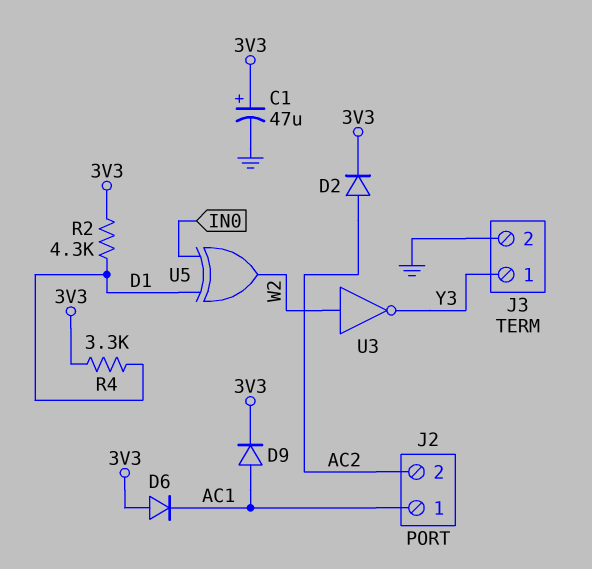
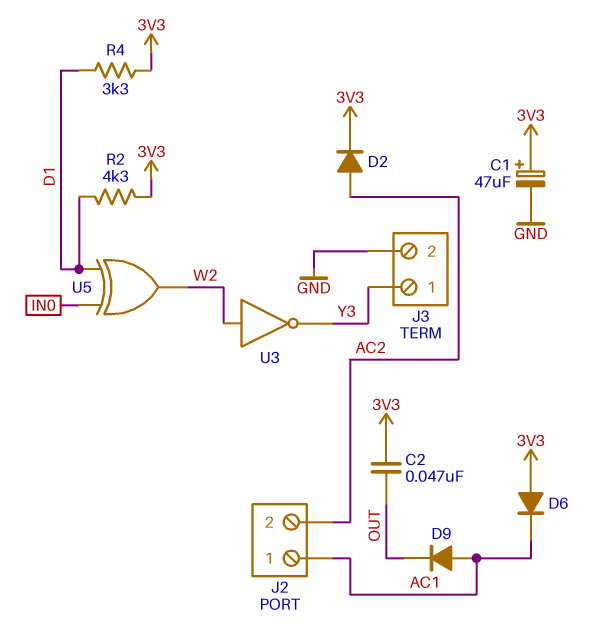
C2: none -> 47nF (3V3, OUT)
D9: diode (A AC1, K 3V3) -> diode (A AC1, K OUT)

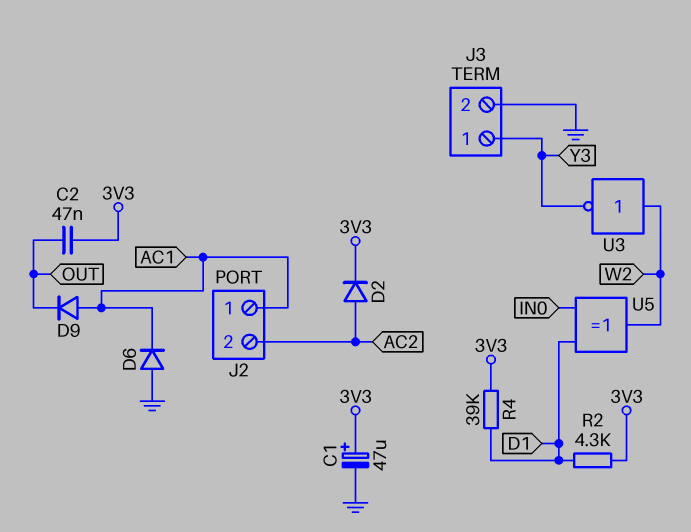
D6: diode (A 3V3, K AC1) -> diode (A GND, K AC1)
R4: 3.3k (3V3, D1) -> 39k (3V3, D1)

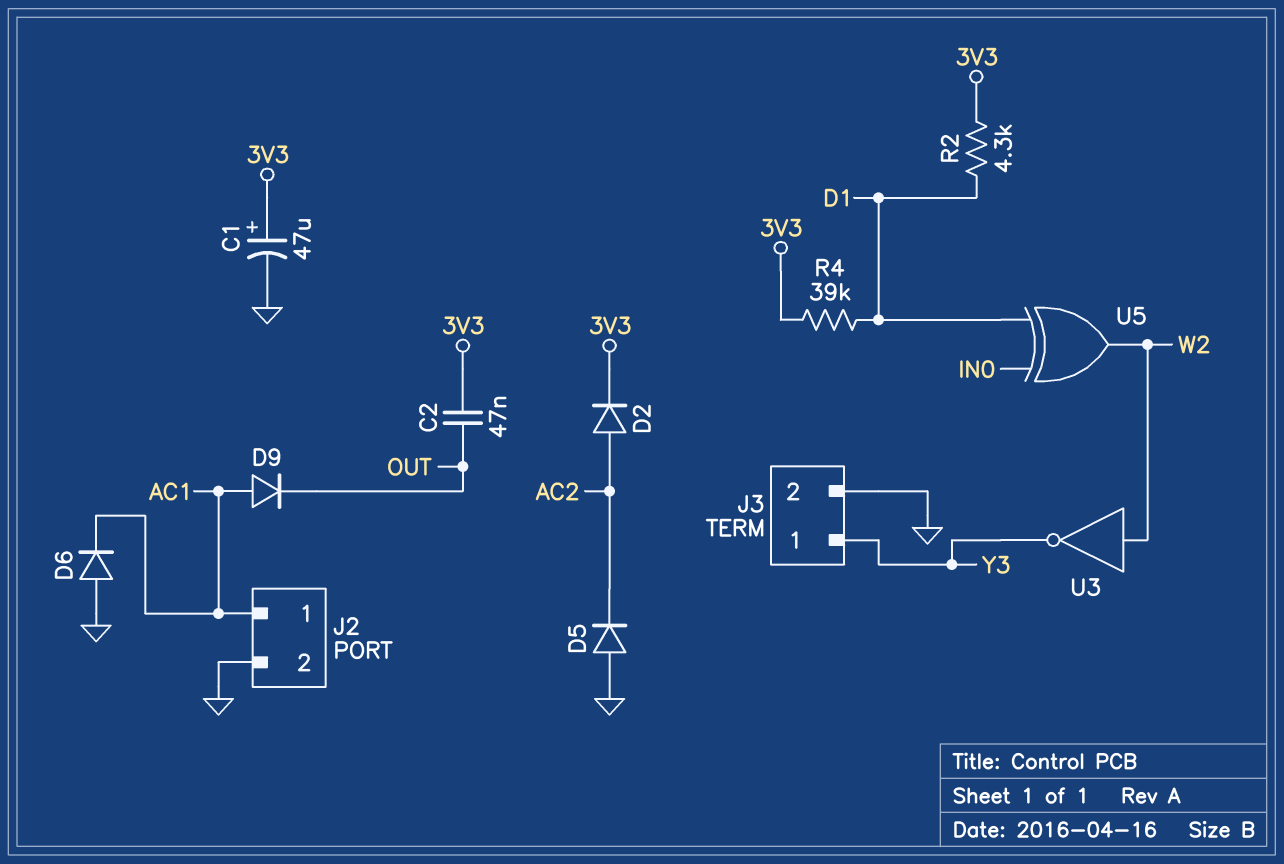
D5: none -> diode (A GND, K AC2)
J2 pin 2: AC2 -> GND

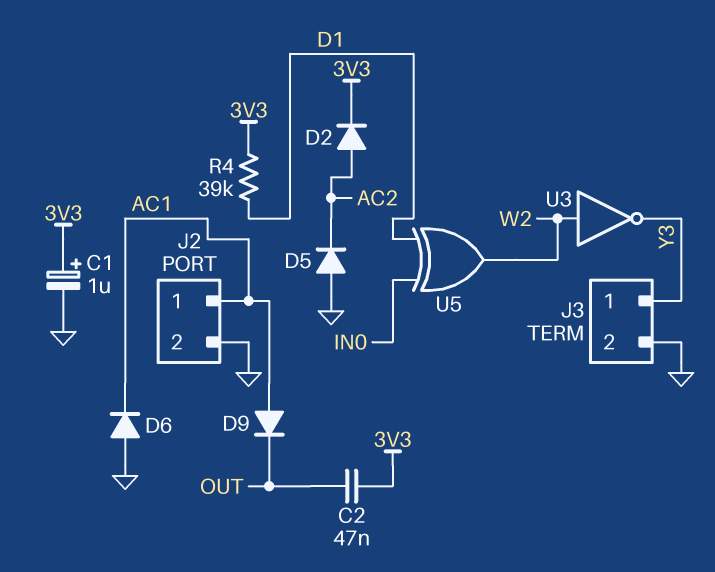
C1: 47uF (plus 3V3, minus GND) -> 1uF (plus 3V3, minus GND)
R2: 4.3k (3V3, D1) -> none

